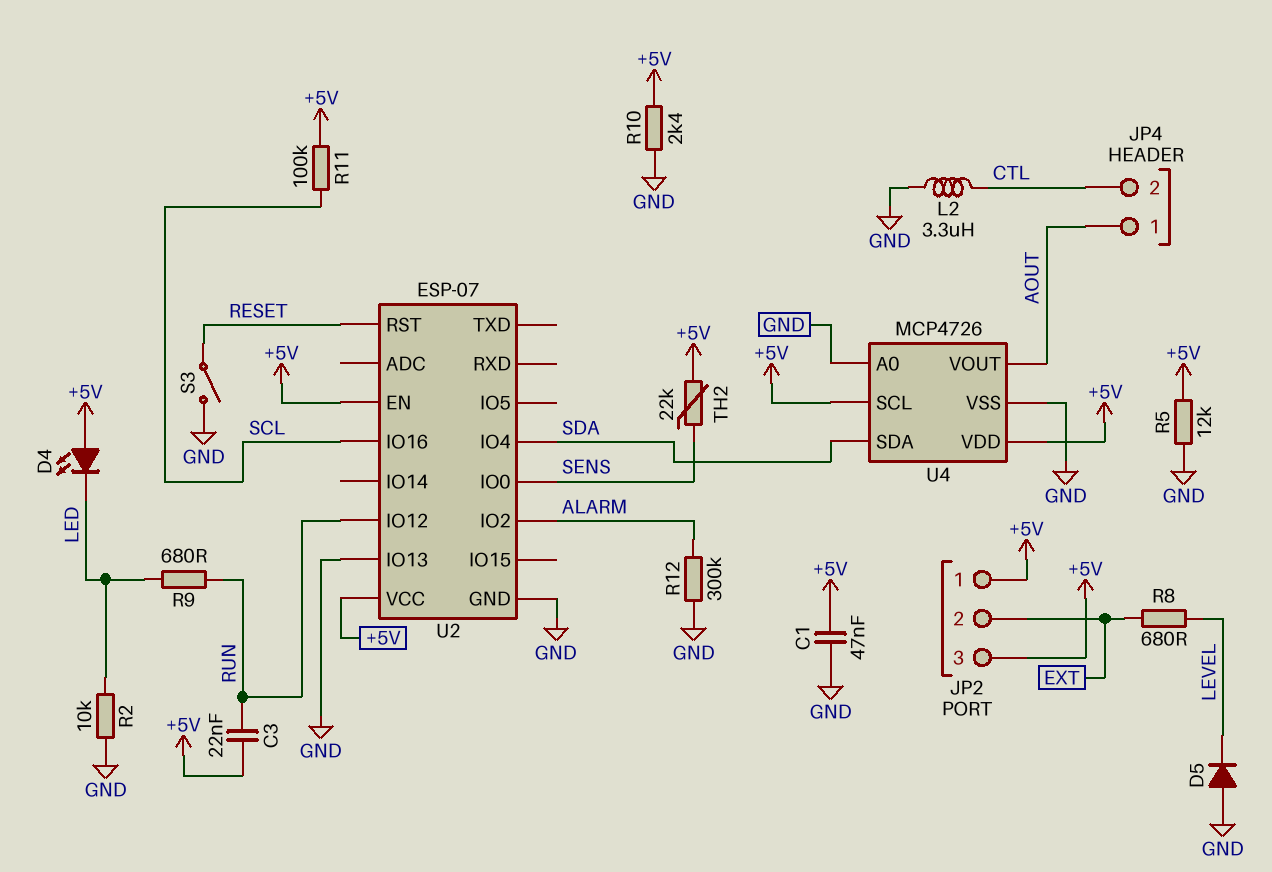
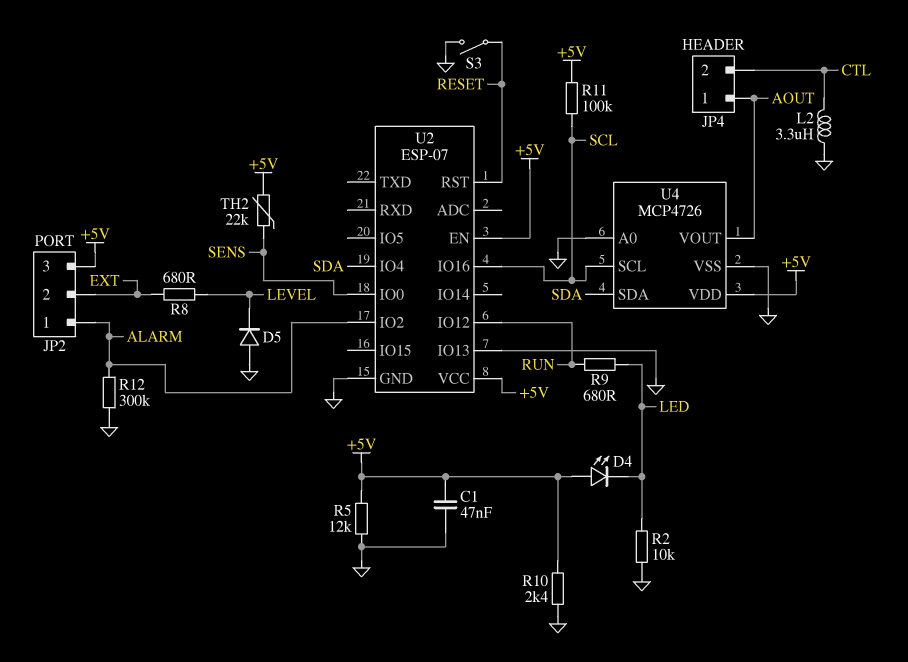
C3: 22nF (+5V, RUN) -> none
JP2 pin 1: +5V -> ALARM
U4 pin SCL: +5V -> SCL

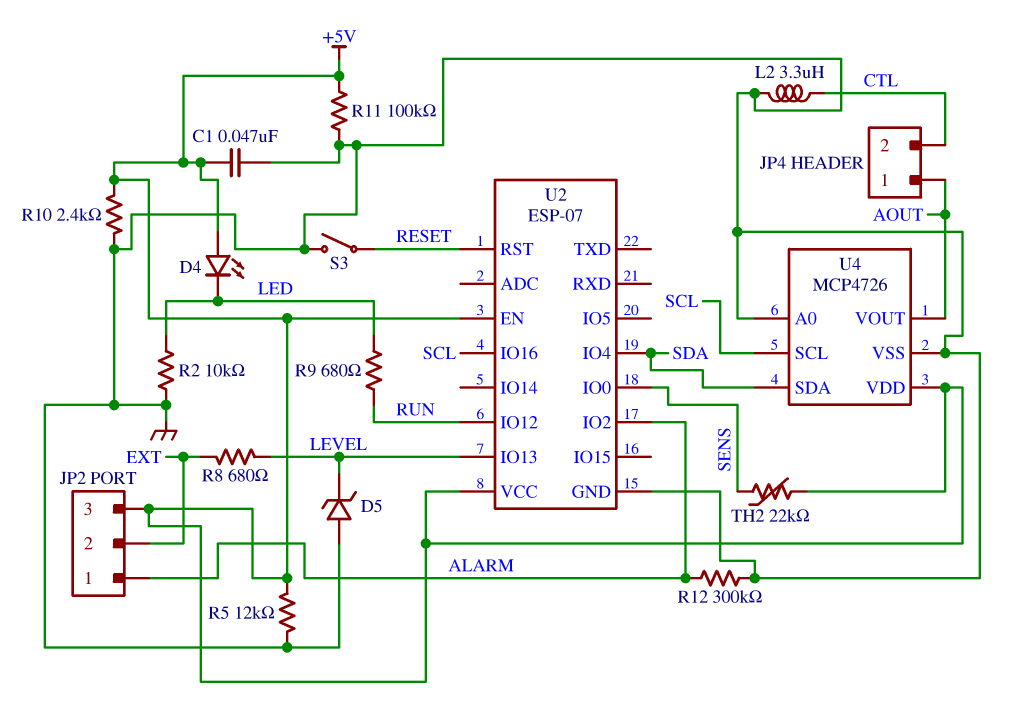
D5: diode (A GND, K LEVEL) -> zener (A GND, K LEVEL)
R11: 100k (+5V, SCL) -> 100k (+5V, GND)
U2 pin IO13: GND -> LEVEL

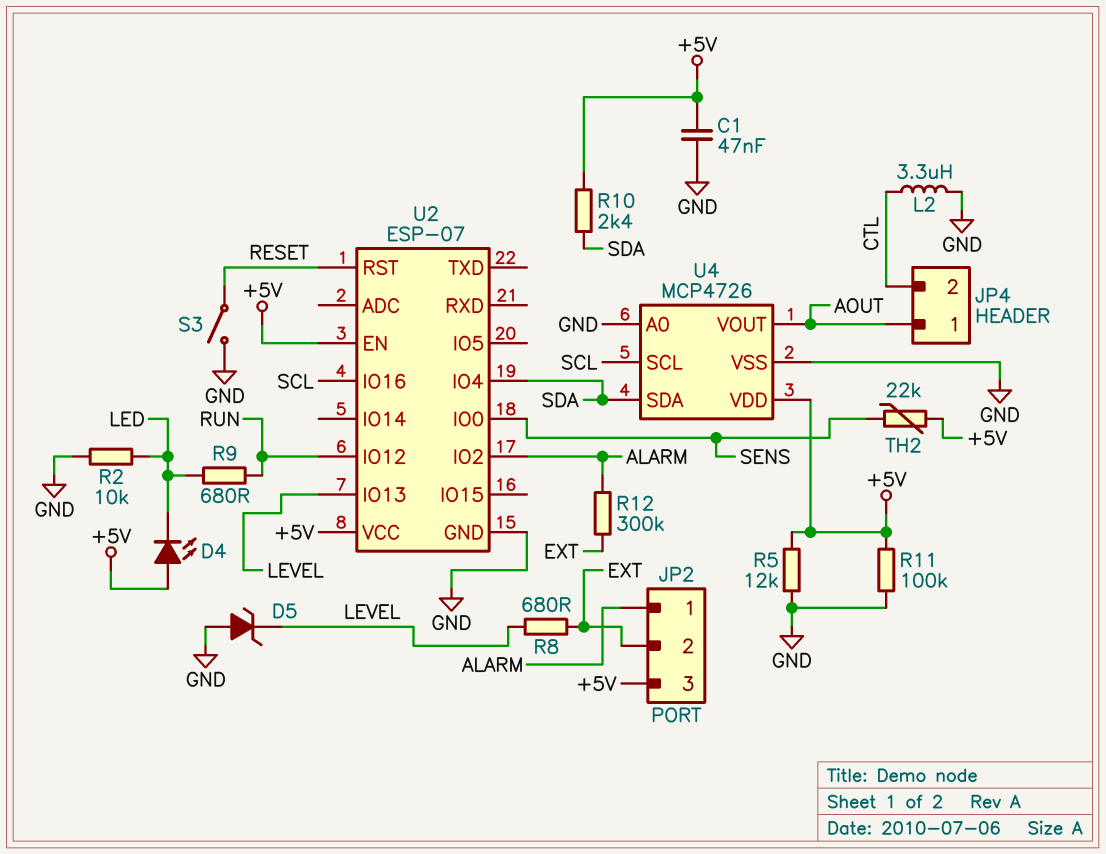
R10: 2.4k (+5V, GND) -> 2.4k (+5V, SDA)
R12: 300k (ALARM, GND) -> 300k (ALARM, EXT)

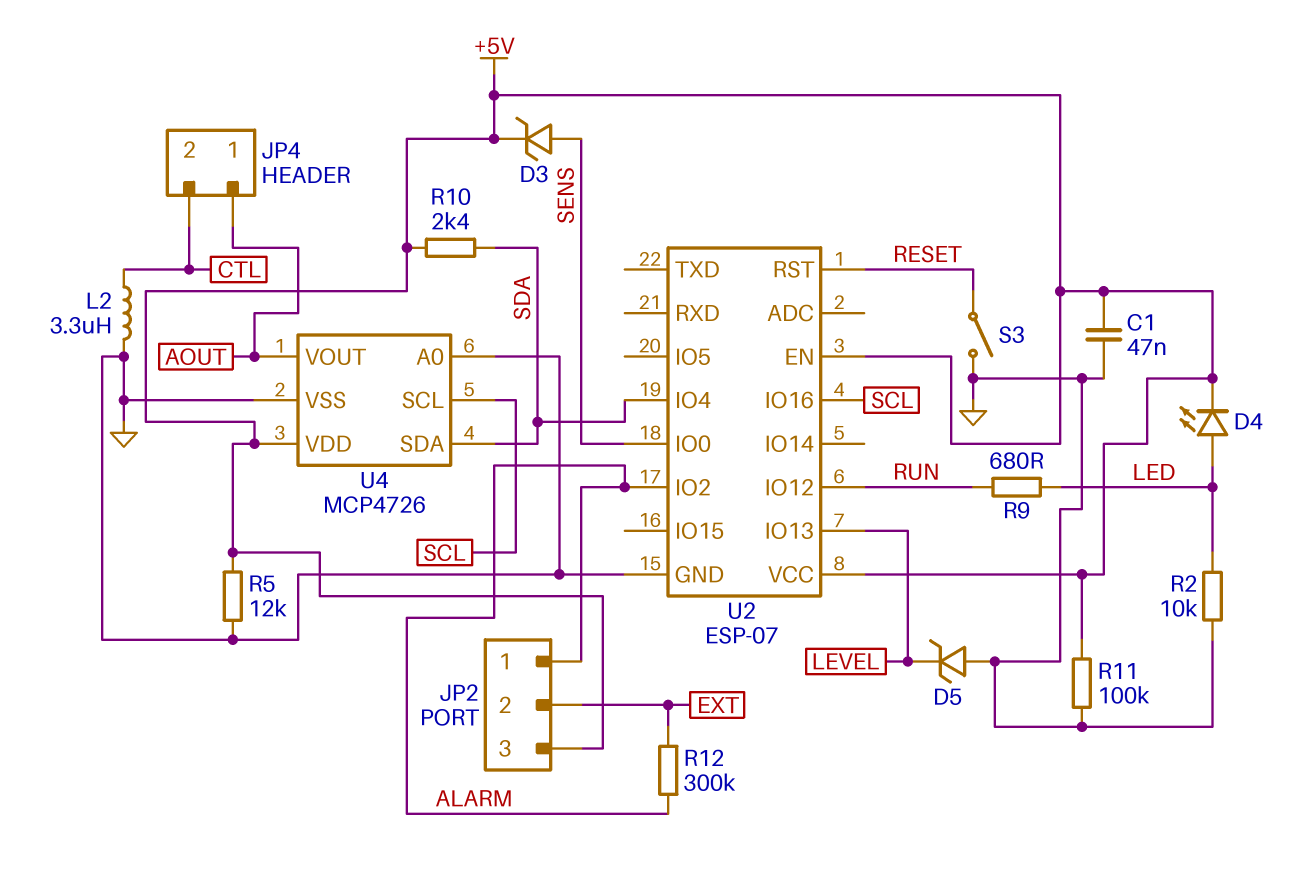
D3: none -> zener (A SENS, K +5V)
D4: LED (A +5V, K LED) -> LED (A LED, K +5V)
R8: 680 (EXT, LEVEL) -> none
TH2: 22k (+5V, SENS) -> none

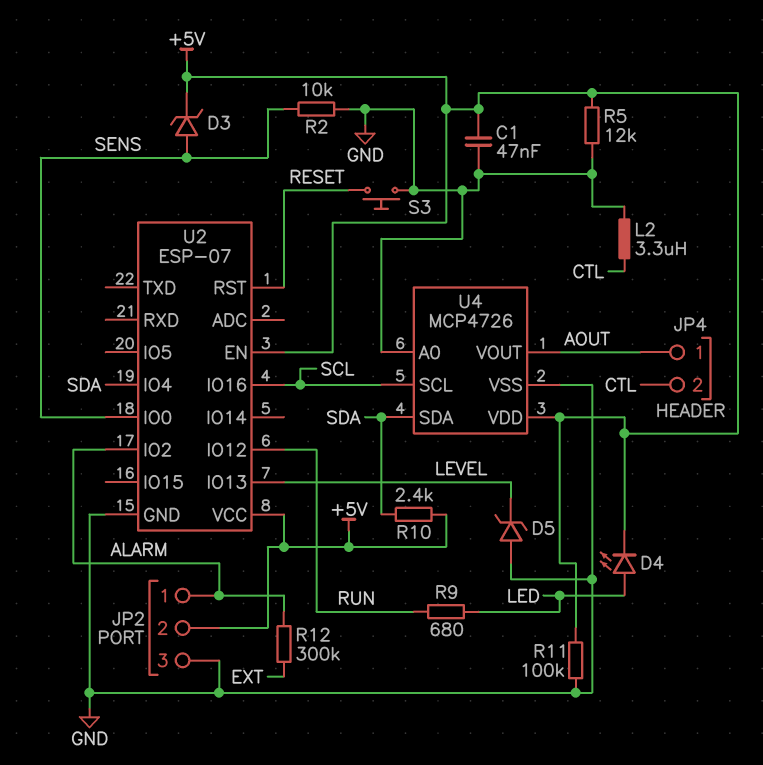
JP2 pin 2: EXT -> +5V
JP2 pin 3: +5V -> GND
R2: 10k (GND, LED) -> 10k (GND, SENS)
S3: switch (GND, RESET) -> button (GND, RESET)

